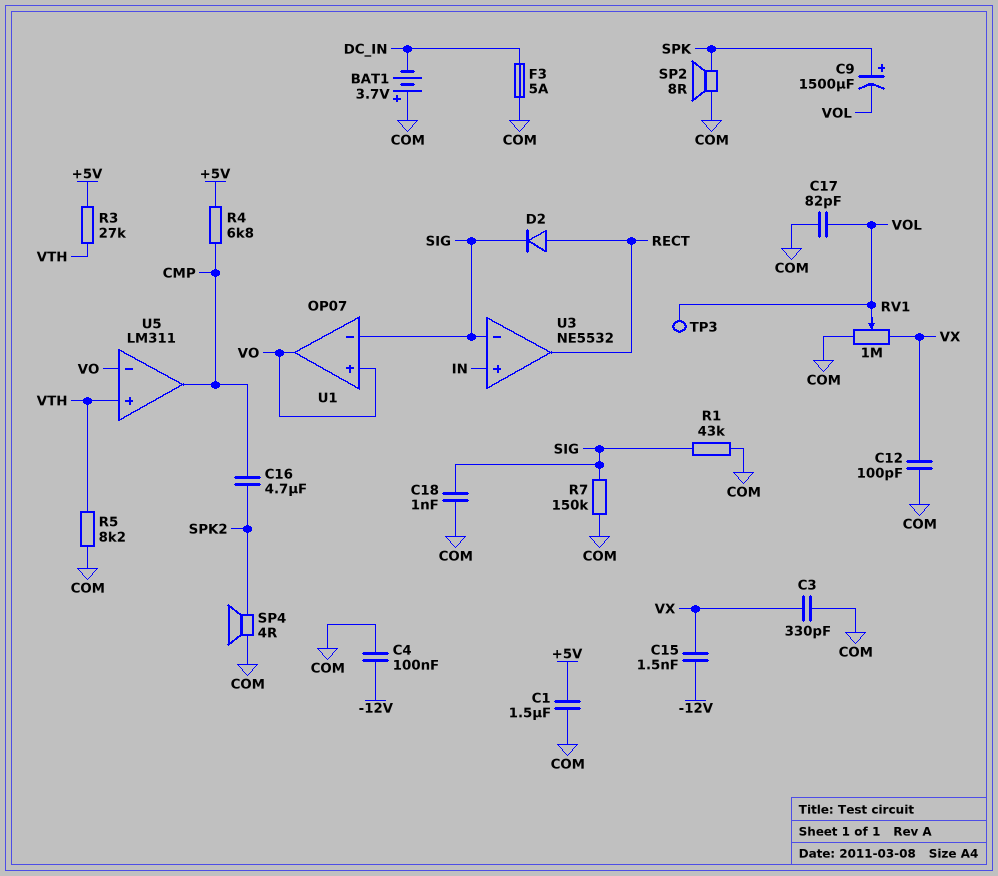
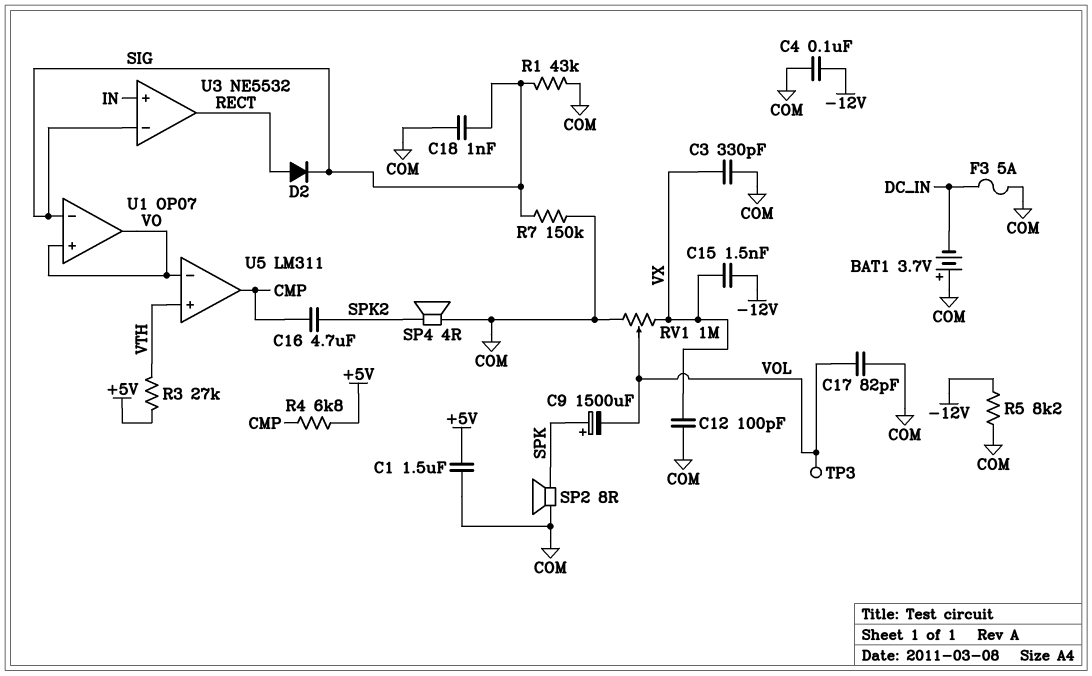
R5: 8.2k (COM, VTH) -> 8.2k (-12V, COM)

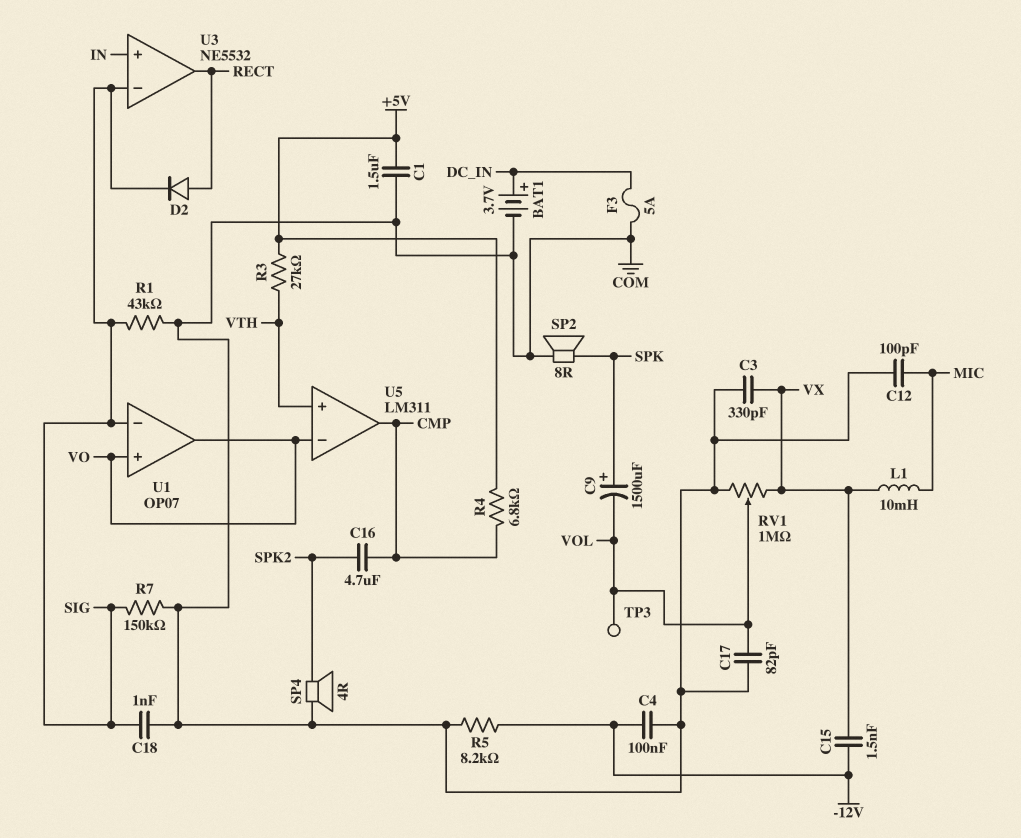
BAT1: 3.7V (plus COM, minus DC_IN) -> 3.7V (plus DC_IN, minus COM)
C12: 100pF (COM, VX) -> 100pF (COM, MIC)
L1: none -> 10mH (MIC, VX)

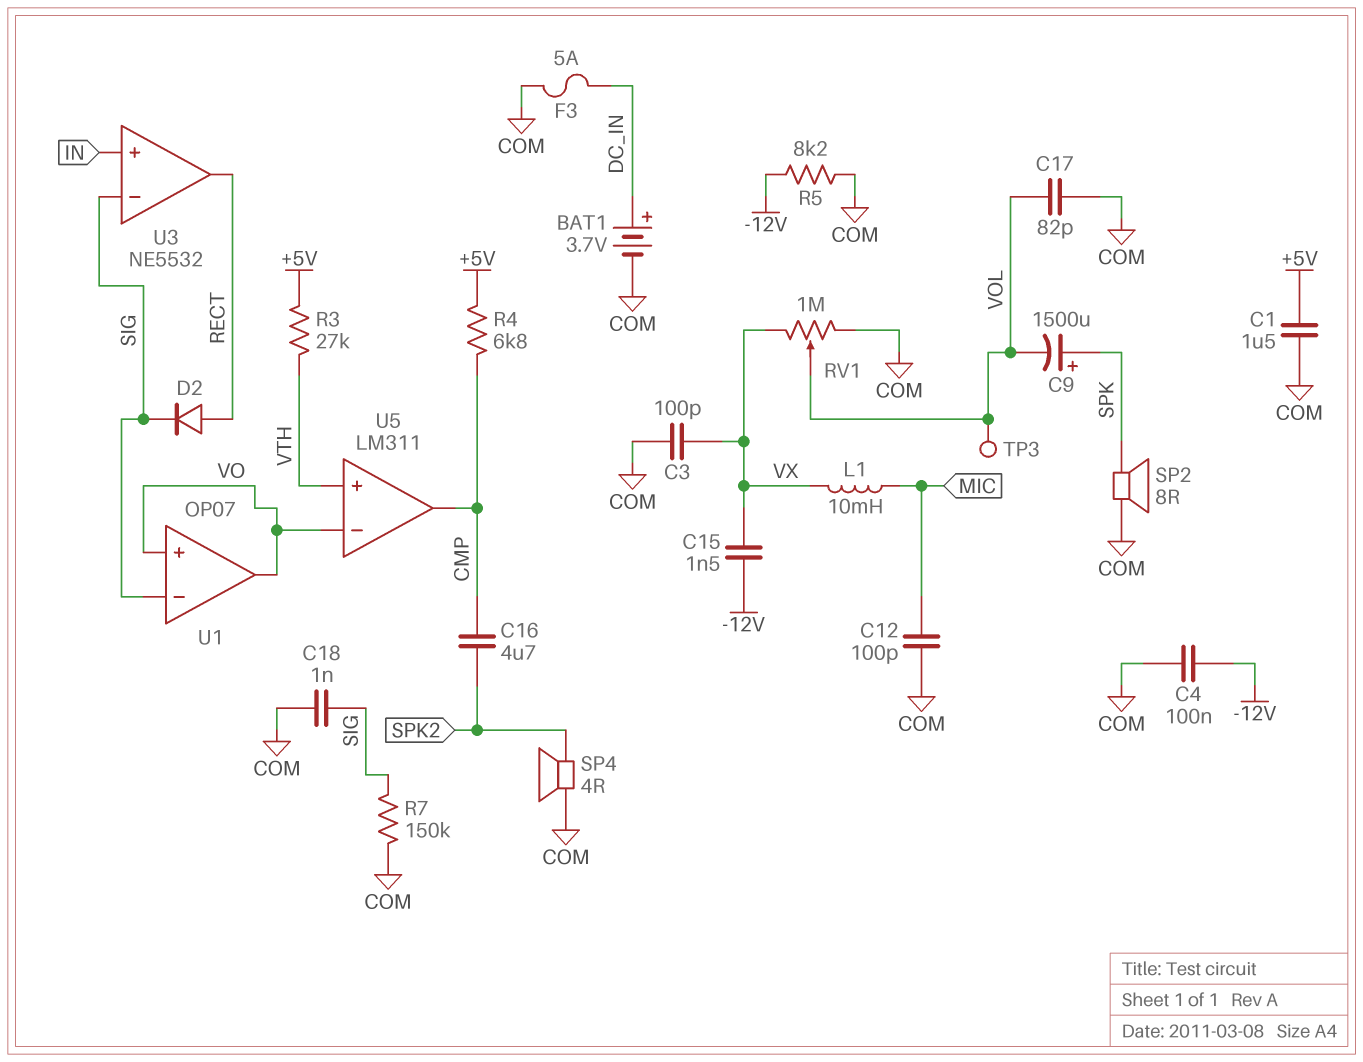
C3: 330pF (COM, VX) -> 100pF (COM, VX)
R1: 43k (COM, SIG) -> none

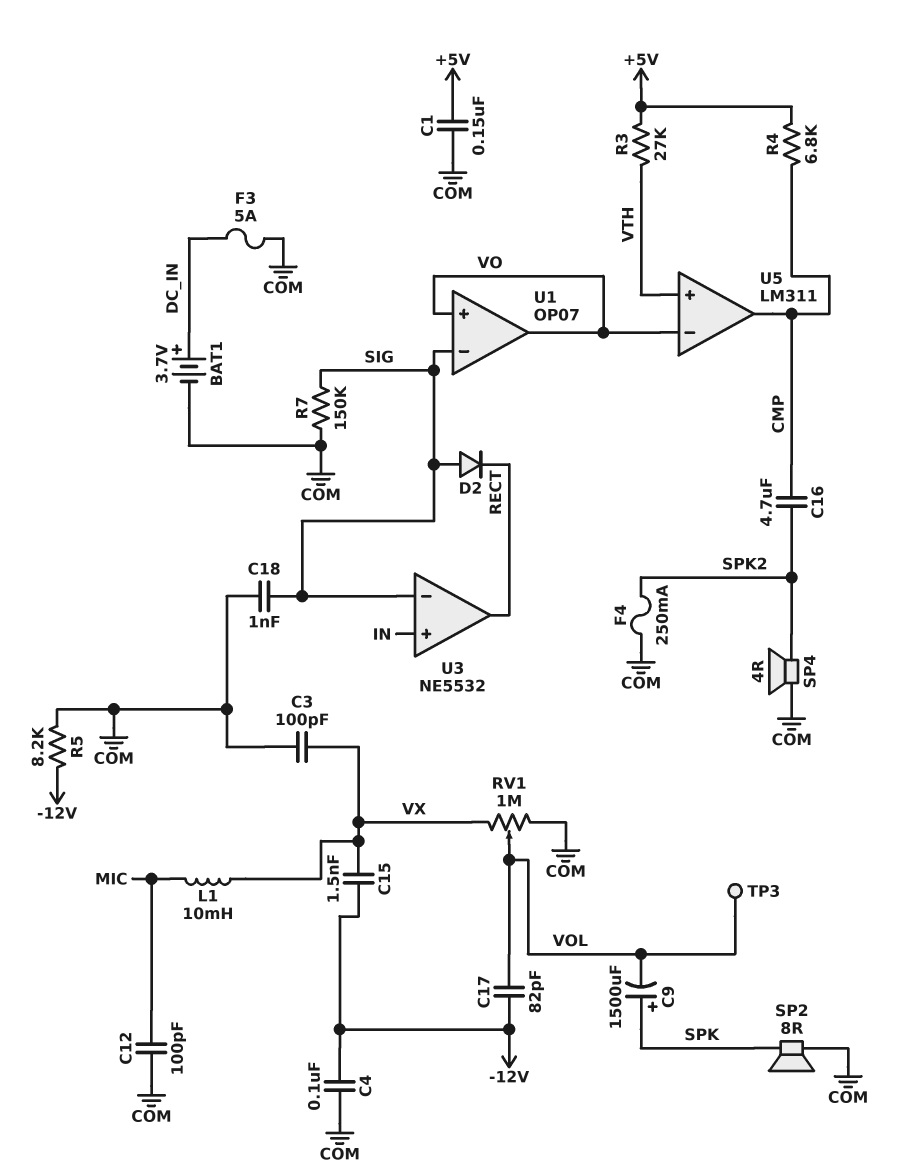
C1: 1.5uF (+5V, COM) -> 150nF (+5V, COM)
C17: 82pF (COM, VOL) -> 82pF (-12V, VOL)
D2: diode (A RECT, K SIG) -> diode (A SIG, K RECT)
F4: none -> 250mA (COM, SPK2)

